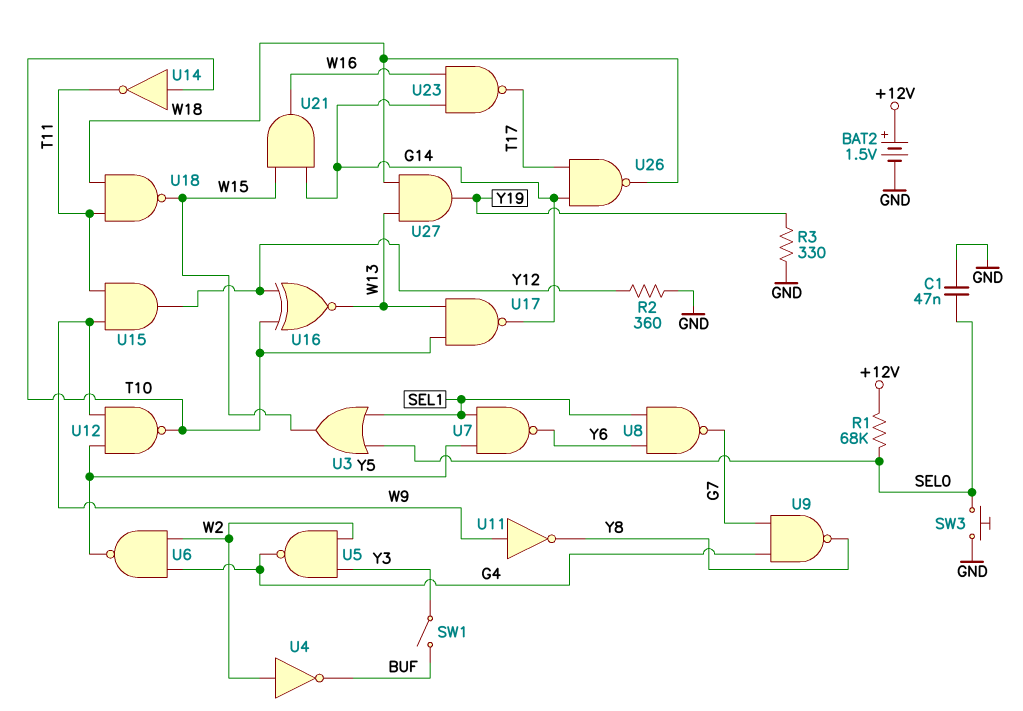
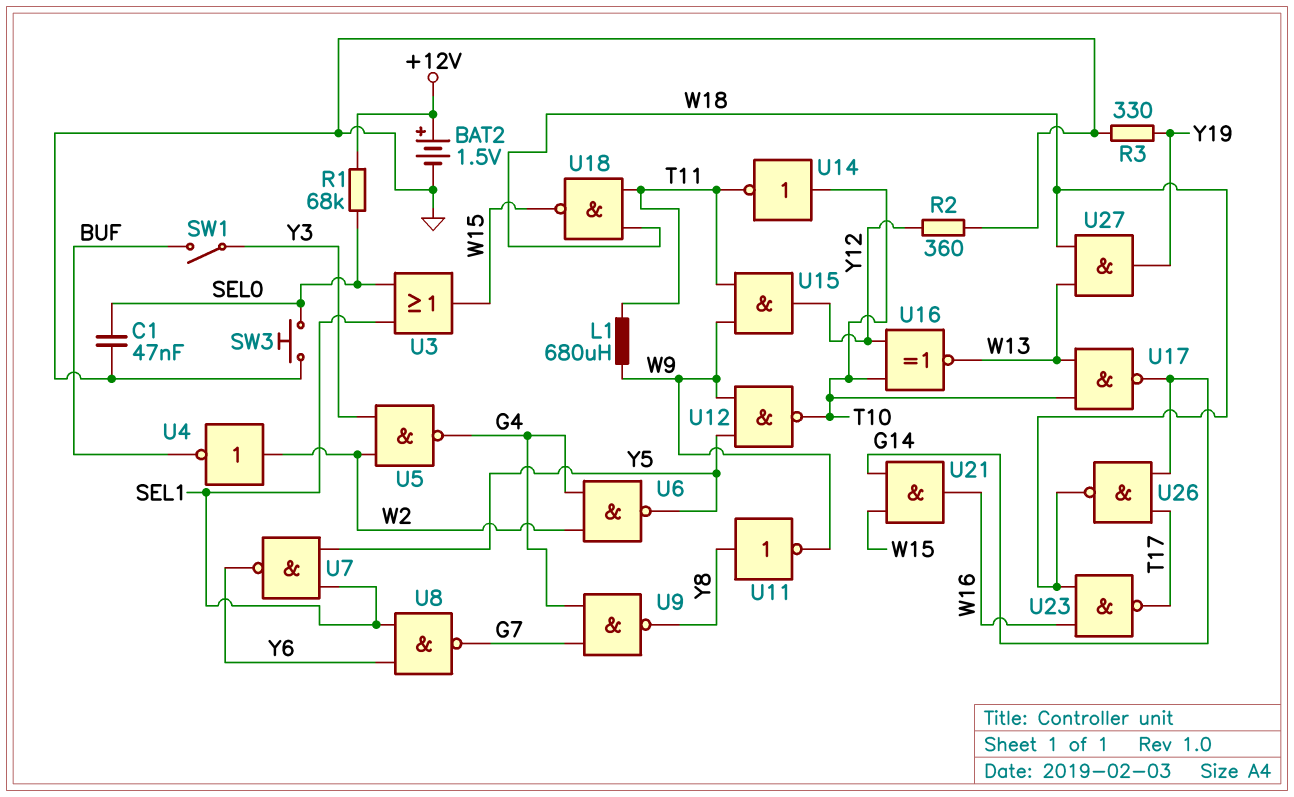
L1: none -> 680uH (T11, W9)
U11: NOT (in W9, out Y8) -> NOT (in Y8, out W9)
U23: NAND (in G14, in W16, out T17) -> NAND (in W16, in W18, out T17)

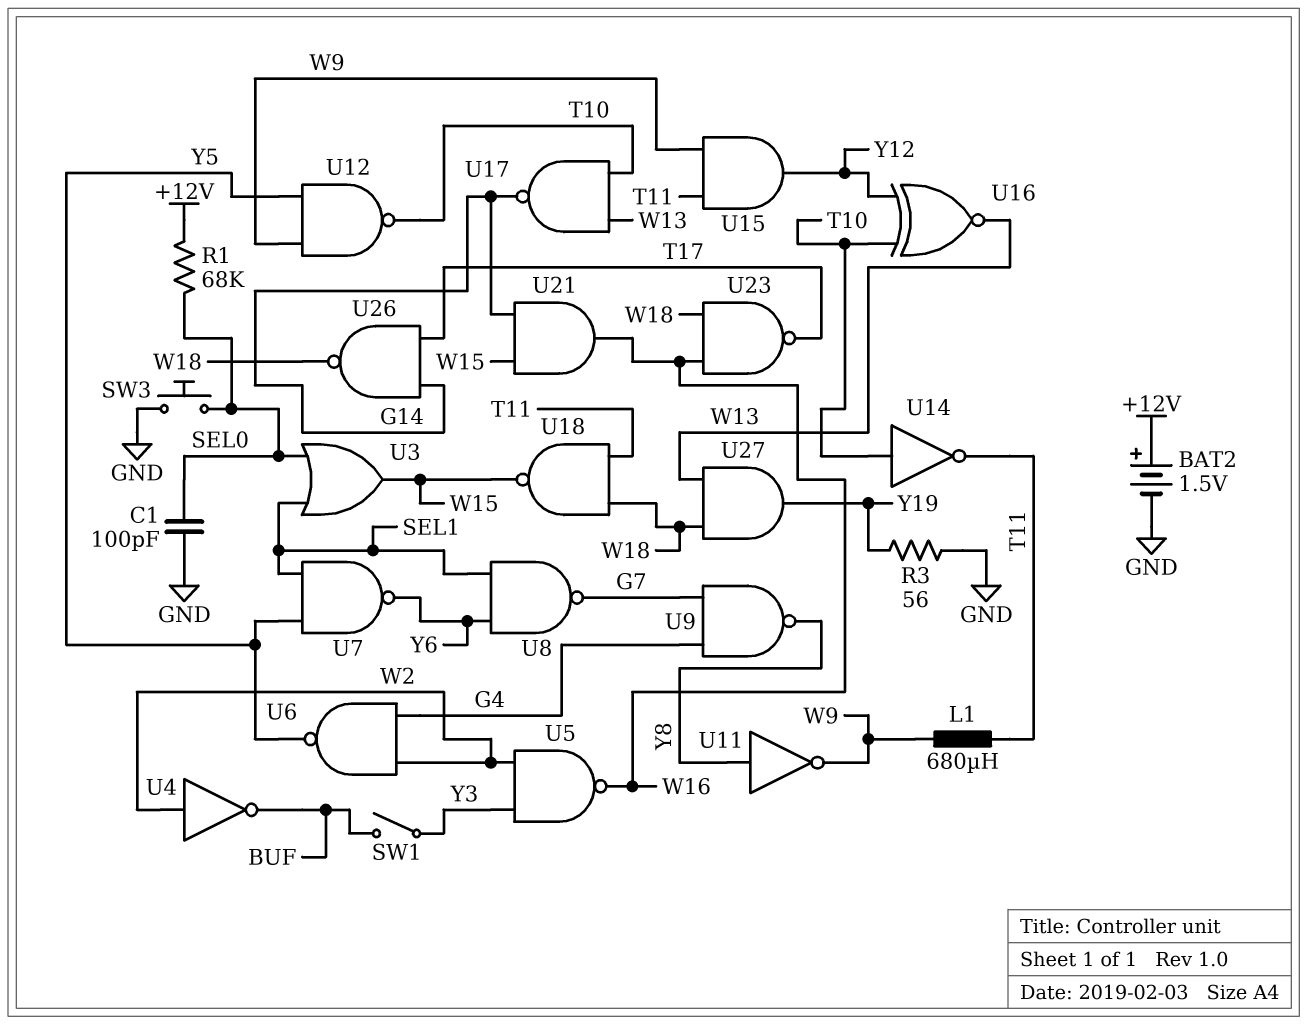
C1: 47nF (GND, SEL0) -> 100pF (GND, SEL0)
R2: 360 (GND, Y12) -> none
R3: 330 (GND, Y19) -> 56 (GND, Y19)
U5: NAND (in W2, in Y3, out G4) -> NAND (in W2, in Y3, out W16)

